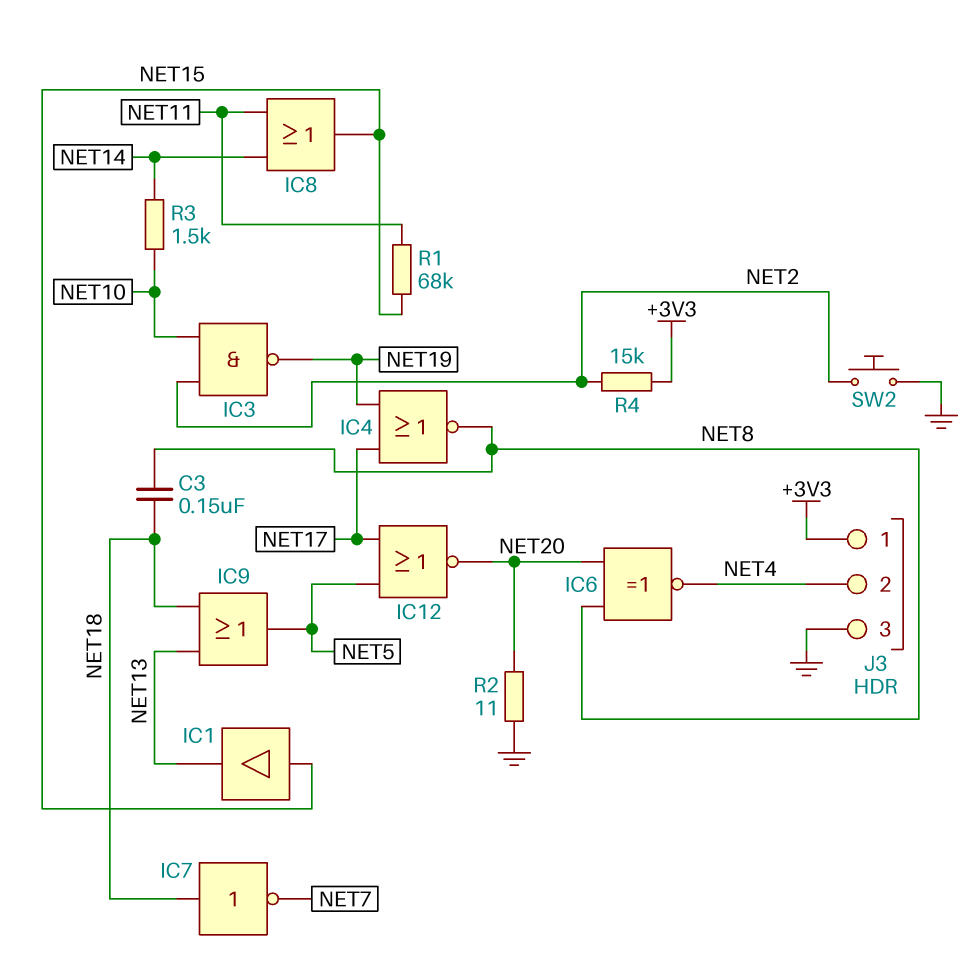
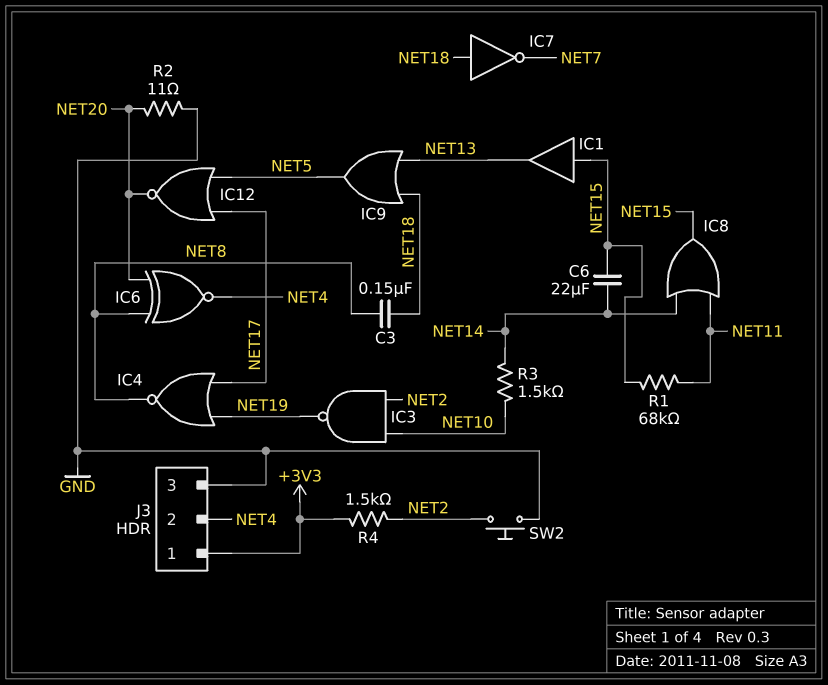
C6: none -> 22uF (NET14, NET15)
R4: 15k (+3V3, NET2) -> 1.5k (+3V3, NET2)

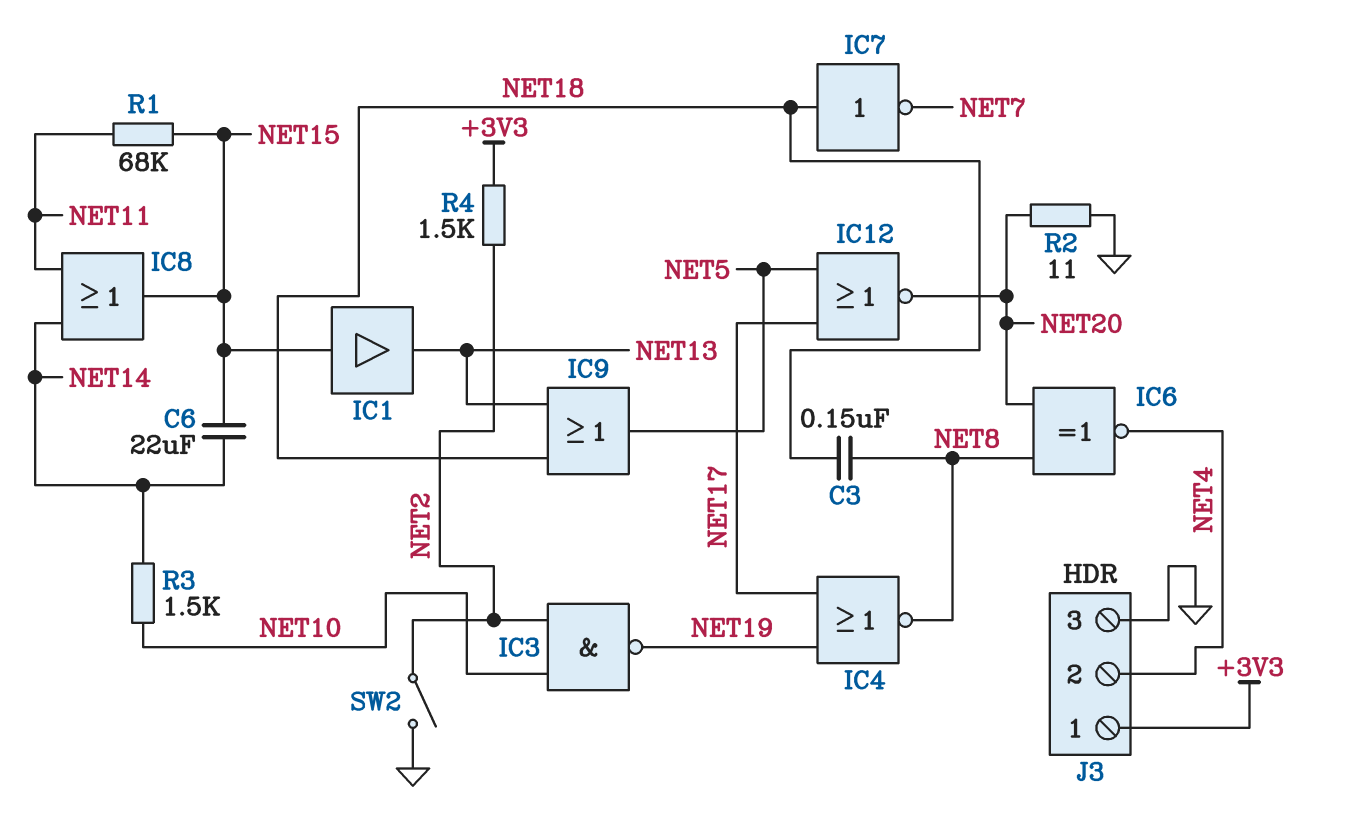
SW2: button (GND, NET2) -> switch (GND, NET2)

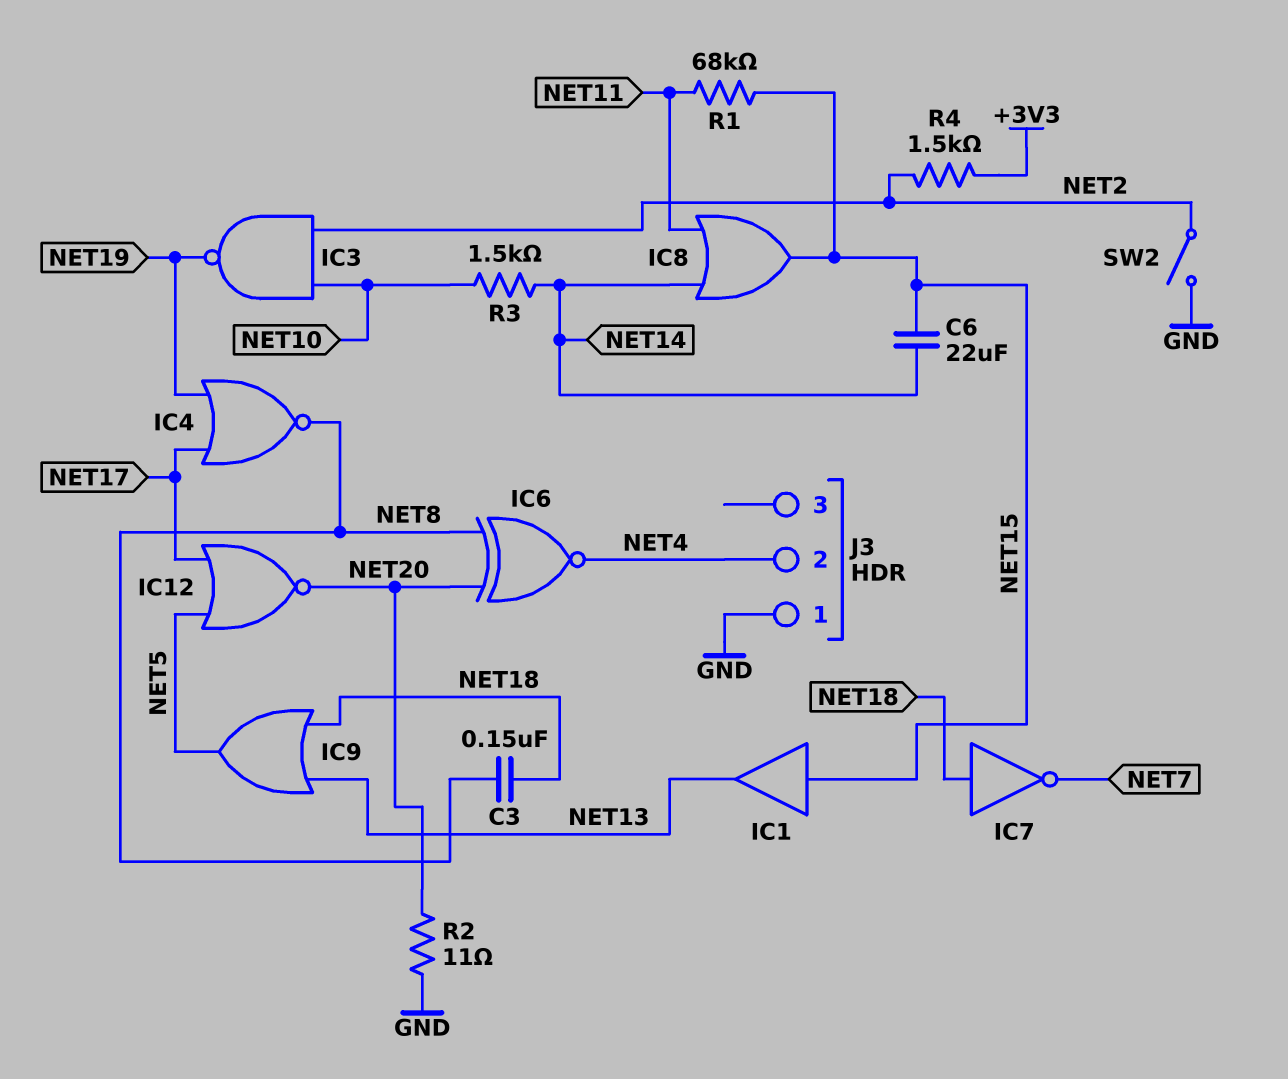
J3 pin 1: +3V3 -> GND
J3 pin 3: GND -> none

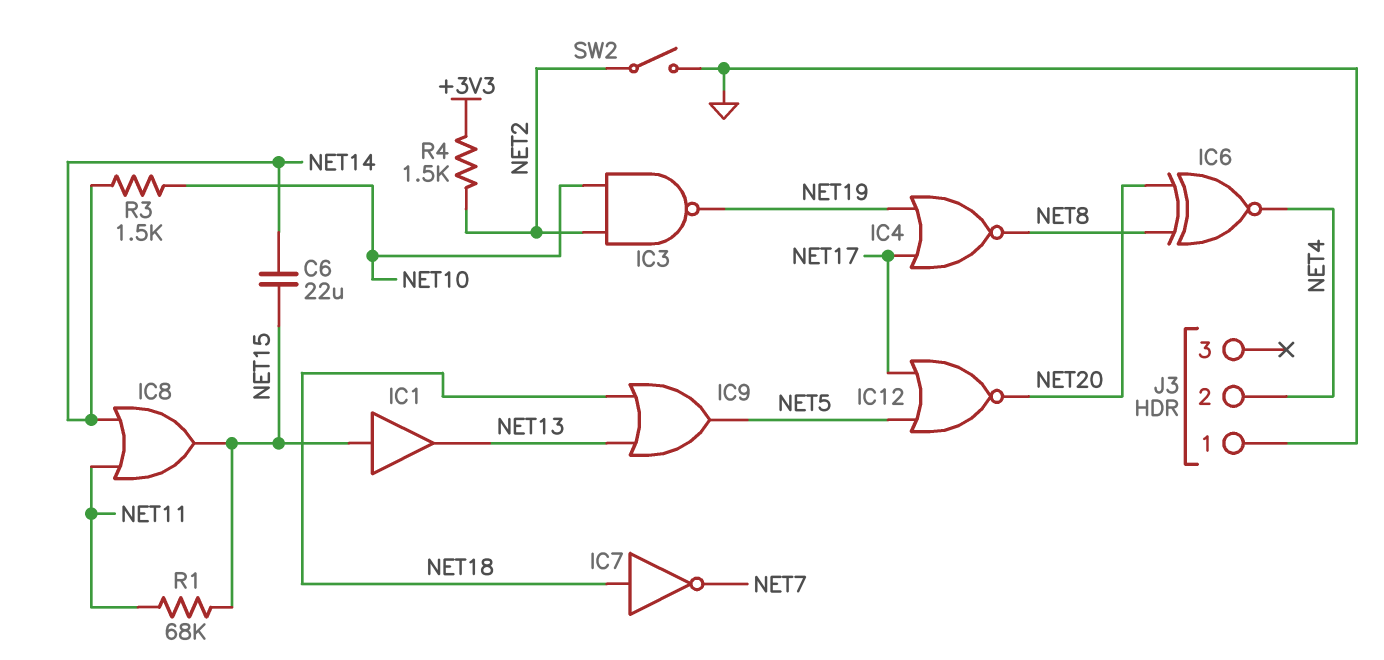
C3: 150nF (NET8, NET18) -> none
R2: 11 (GND, NET20) -> none

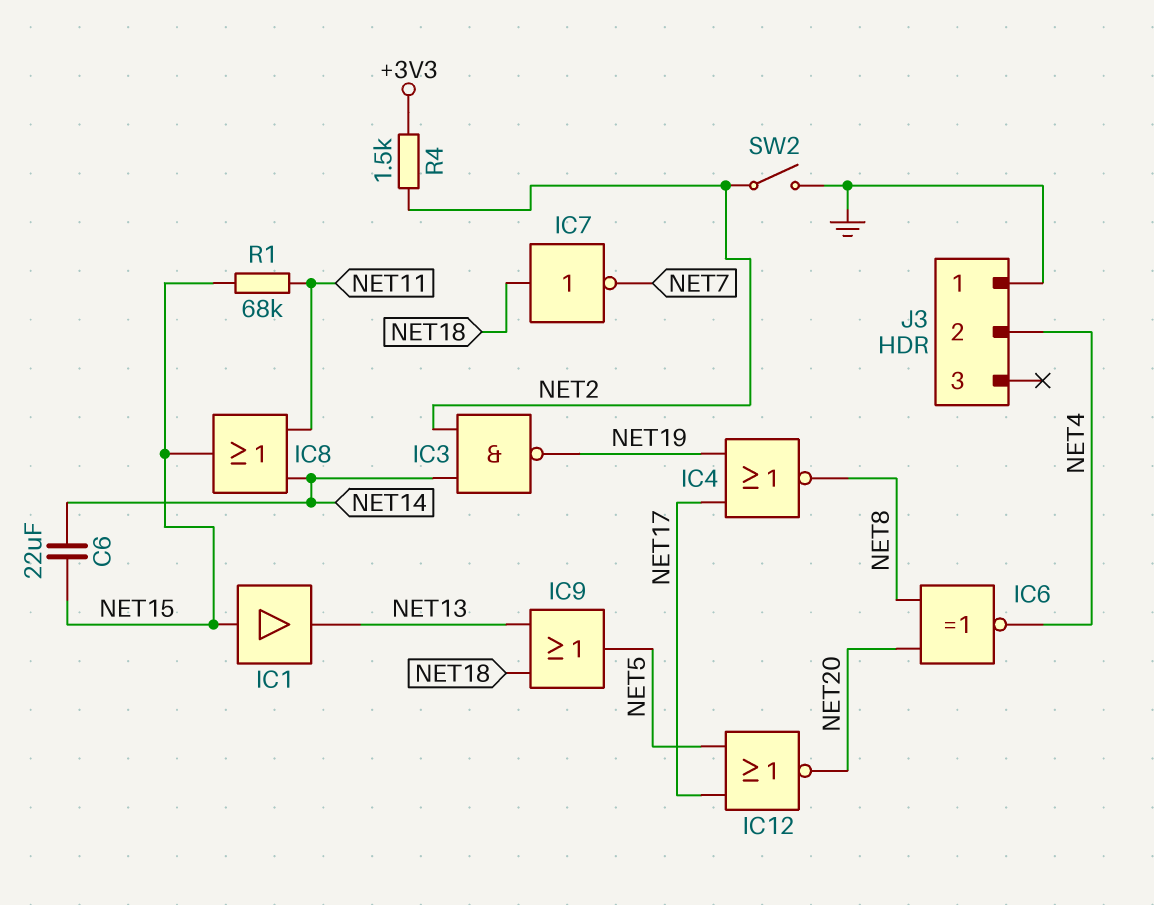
IC3: NAND (in NET2, in NET10, out NET19) -> NAND (in NET2, in NET14, out NET19)
R3: 1.5k (NET10, NET14) -> none

